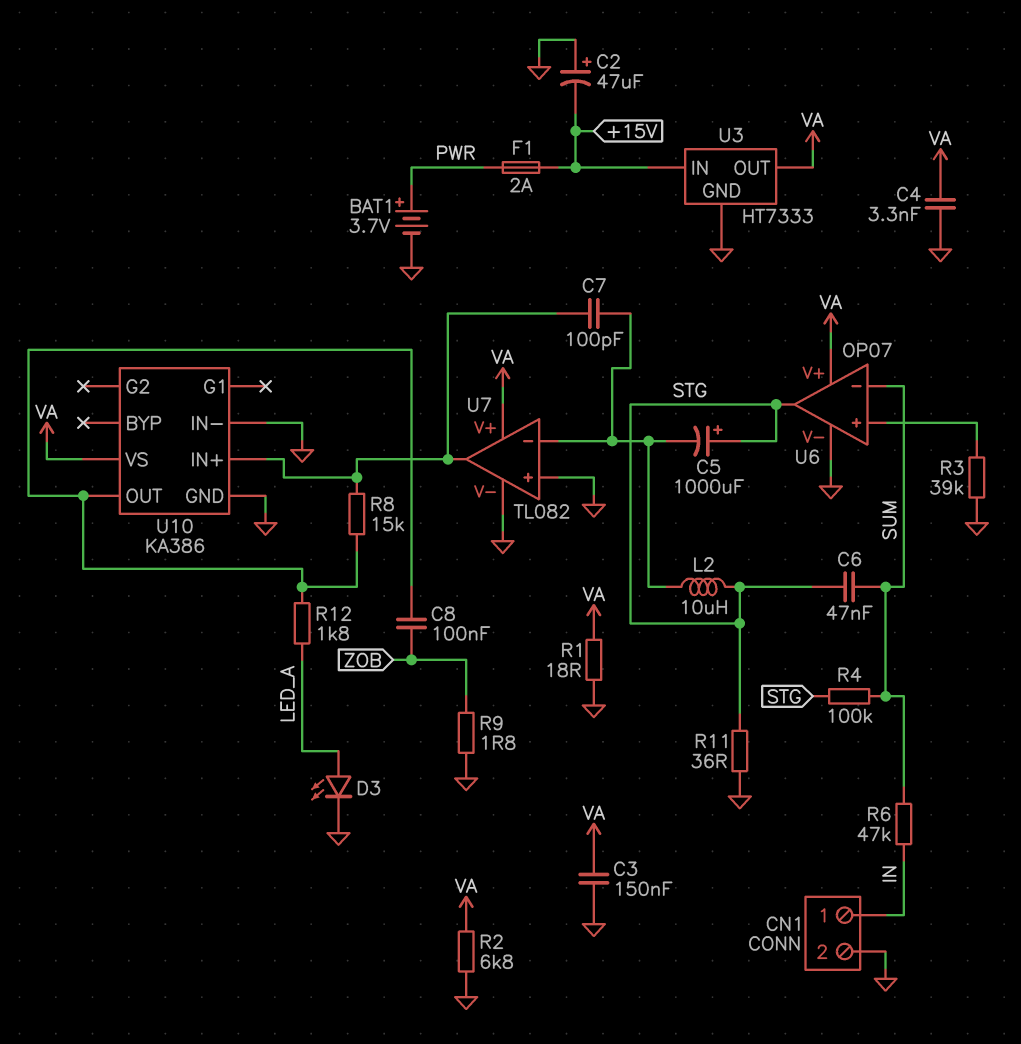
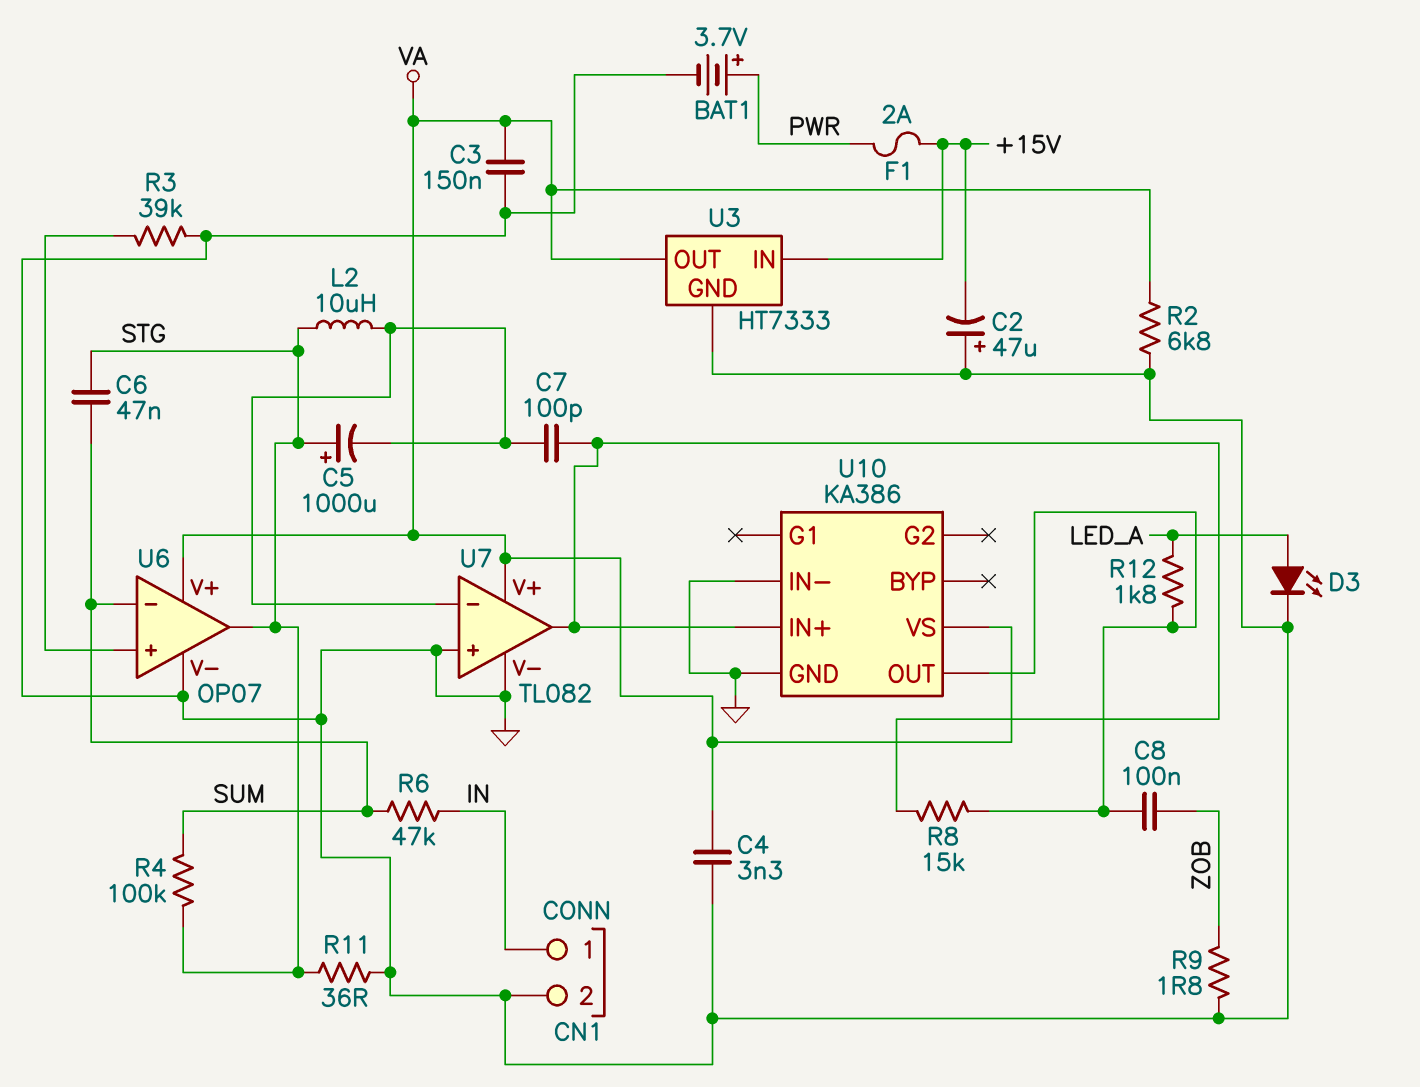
R1: 18 (GND, VA) -> none

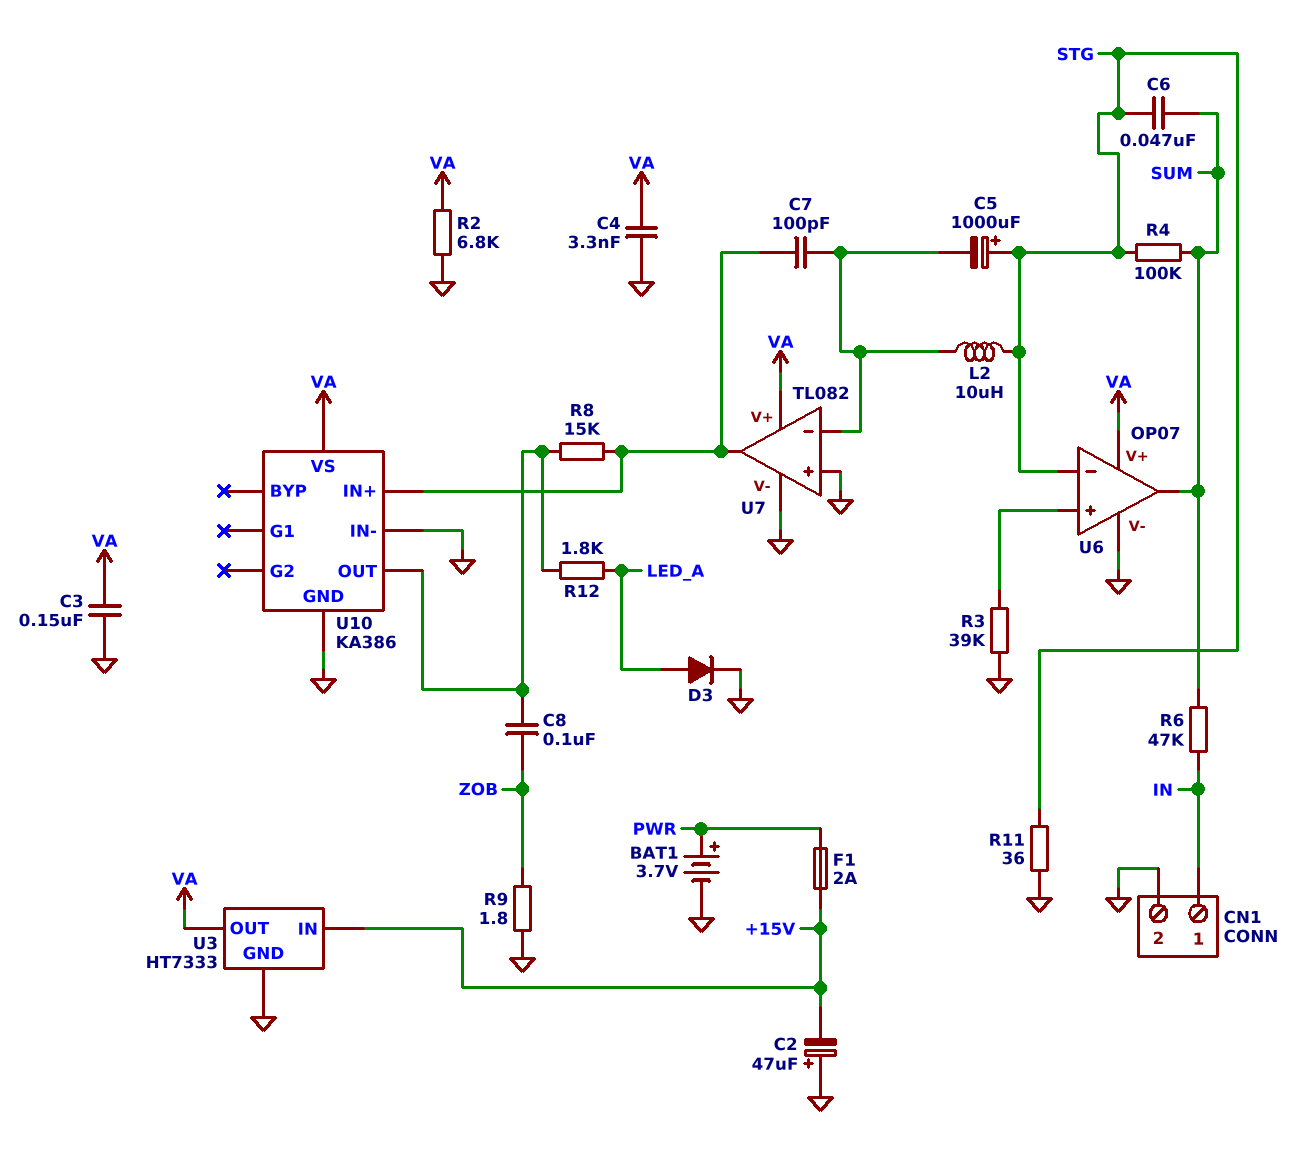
D3: LED (A LED_A, K GND) -> diode (A LED_A, K GND)
U6 pin in-: SUM -> STG
U6 pin out: STG -> SUM

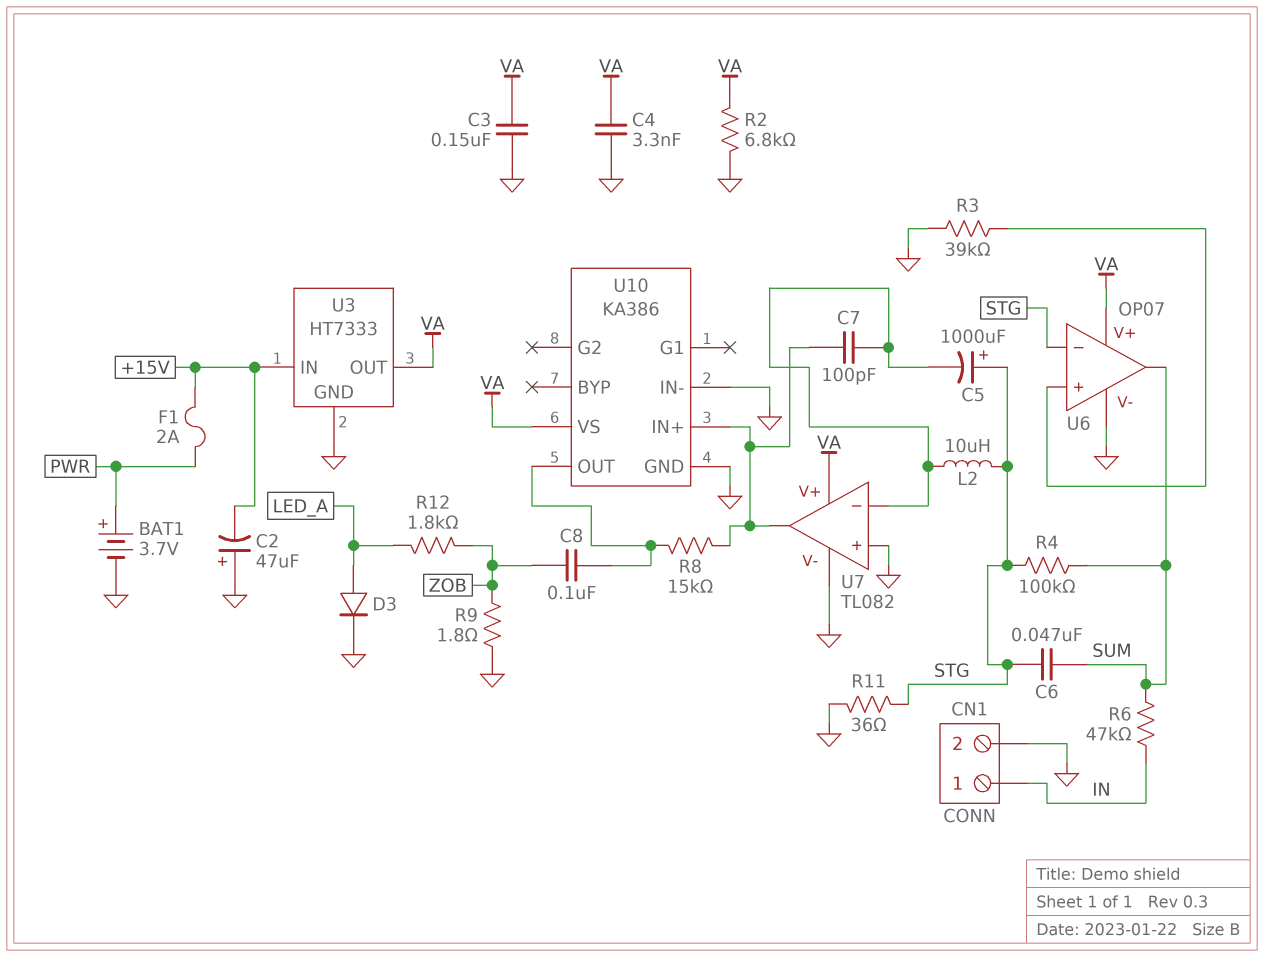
R12: 1.8k (LED_A, U10/OUT) -> 1.8k (LED_A, ZOB)

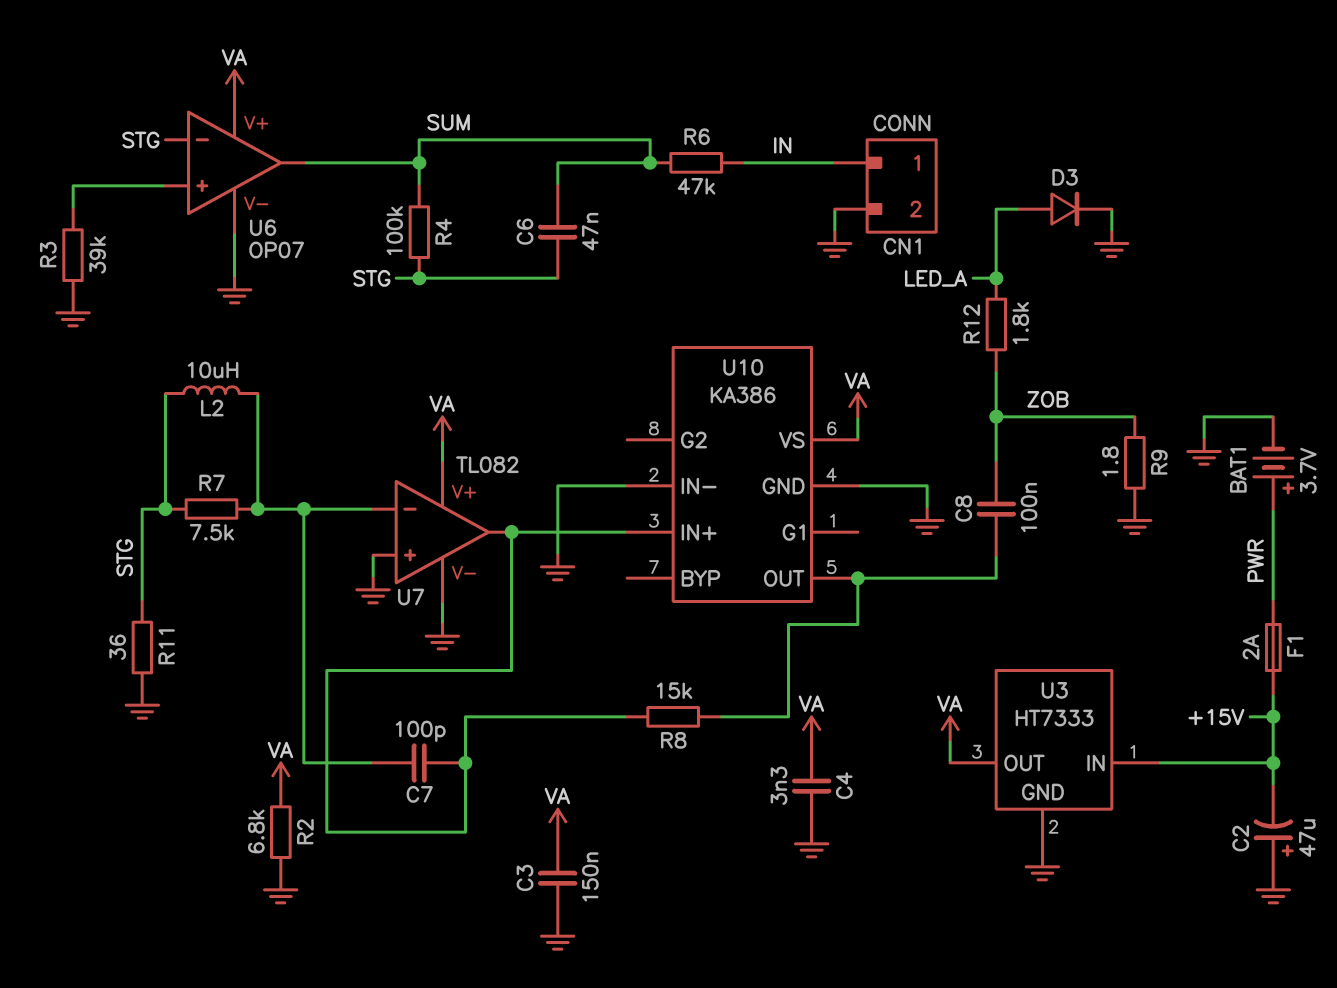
C5: 1000uF (plus STG, minus U7/in-) -> none
R7: none -> 7.5k (STG, U7/in-)

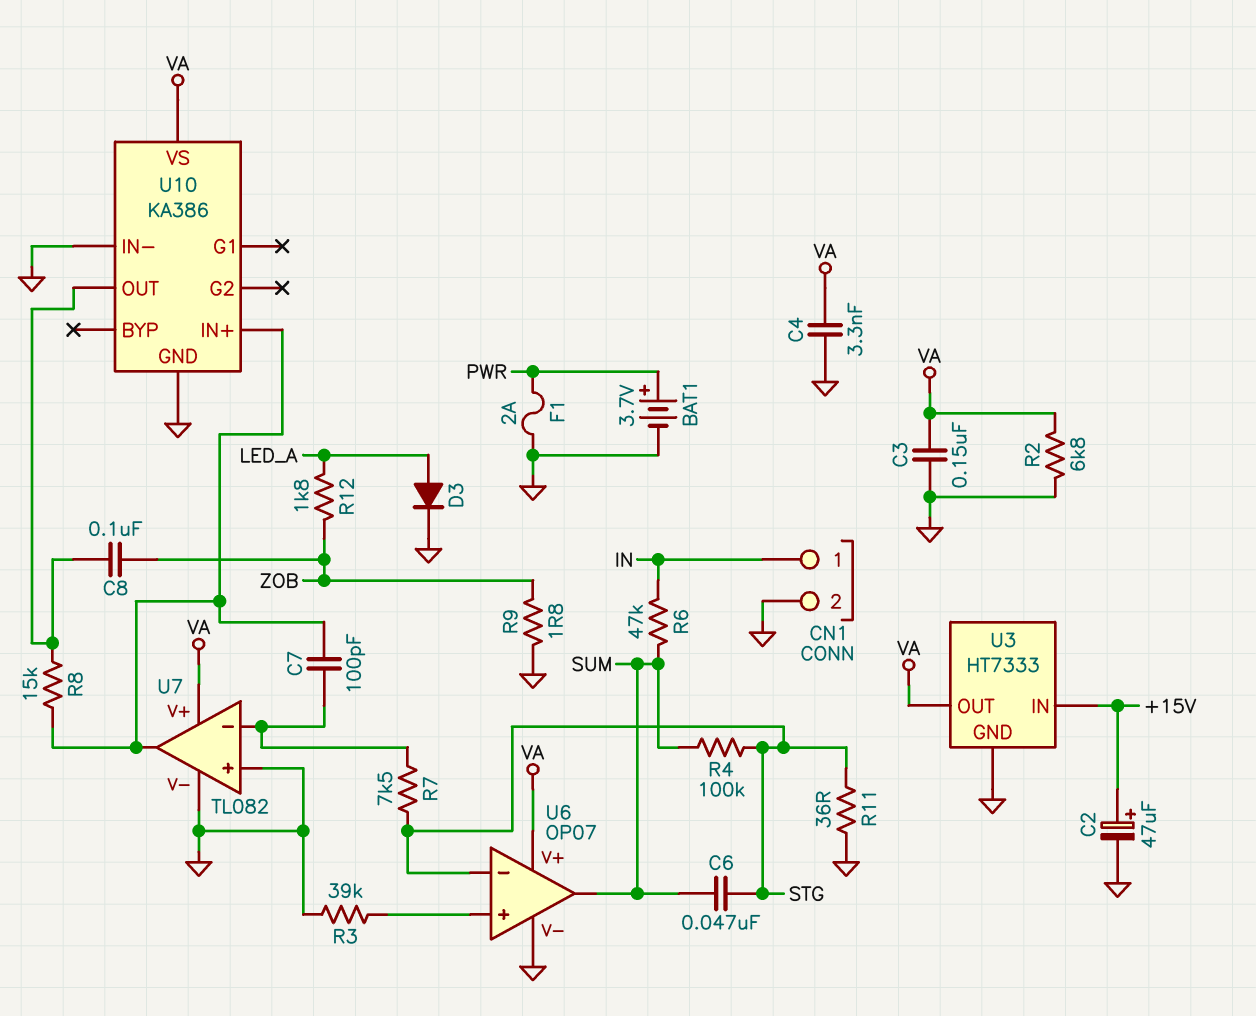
C2: 47uF (plus GND, minus +15V) -> 47uF (plus +15V, minus GND)
F1: 2A (+15V, PWR) -> 2A (GND, PWR)
L2: 10uH (STG, U7/in-) -> none

